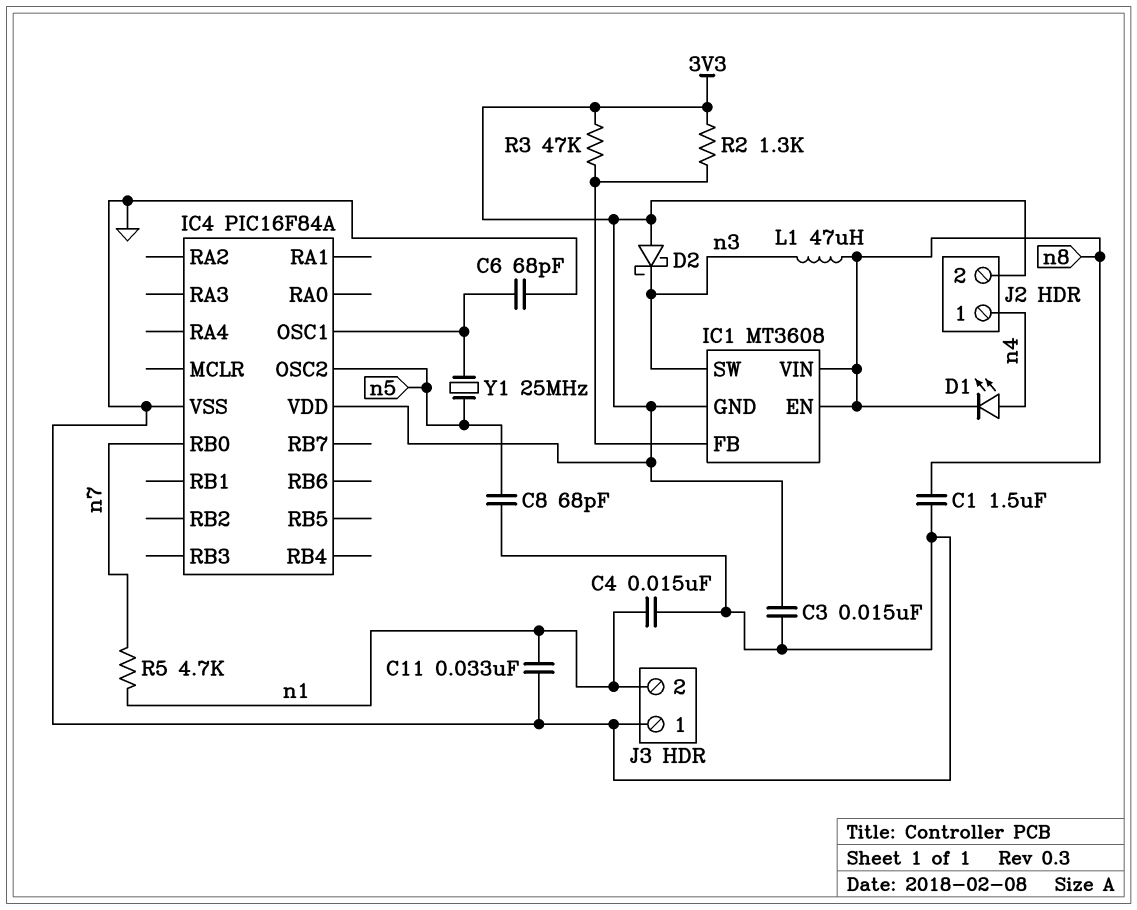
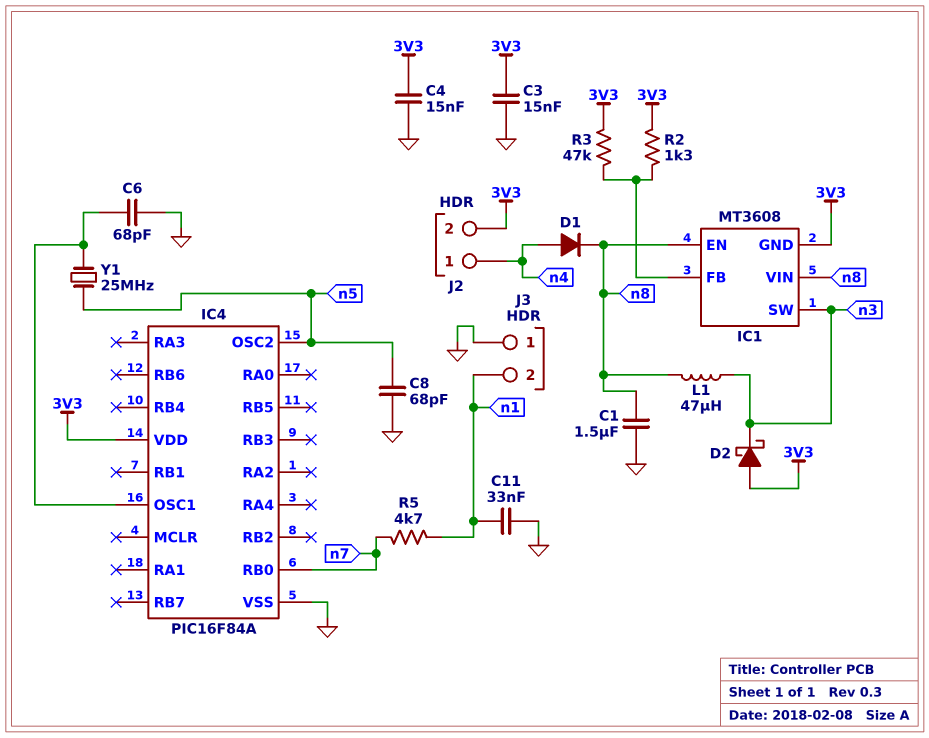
C4: 15nF (GND, n1) -> 15nF (3V3, GND)
D1: LED (A n4, K n8) -> diode (A n4, K n8)

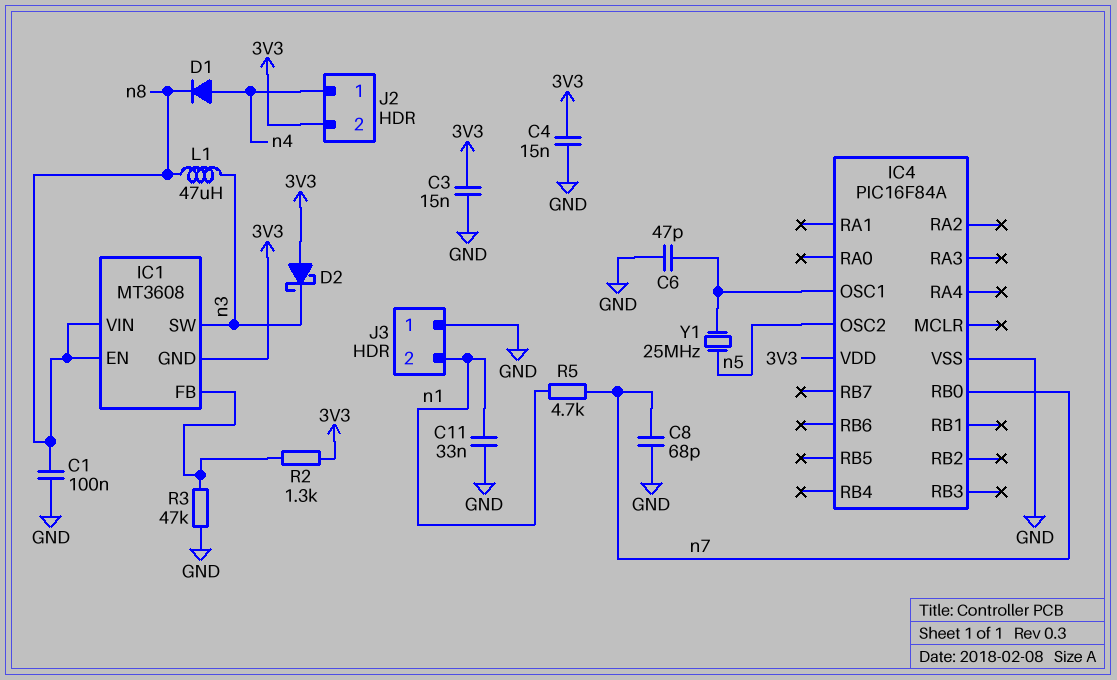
C1: 1.5uF (GND, n8) -> 100nF (GND, n8)
C6: 68pF (GND, IC4/OSC1) -> 47pF (GND, IC4/OSC1)
C8: 68pF (GND, n5) -> 68pF (GND, n7)
R3: 47k (3V3, IC1/FB) -> 47k (GND, IC1/FB)

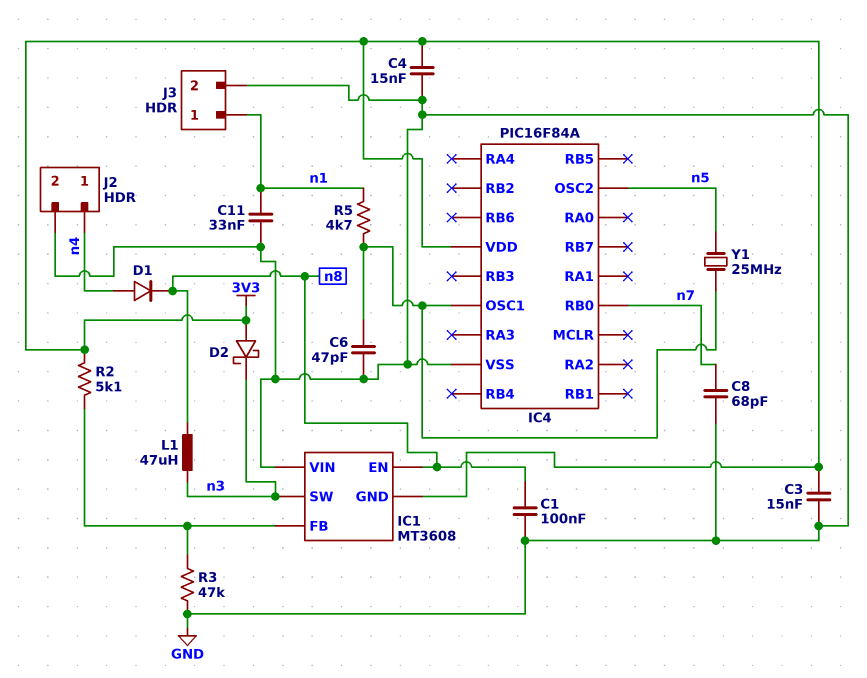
IC1 pin VIN: n8 -> GND
J2 pin 2: 3V3 -> GND
J3 pin 1: GND -> n1
J3 pin 2: n1 -> GND
R2: 1.3k (3V3, IC1/FB) -> 5.1k (3V3, IC1/FB)
R5: 4.7k (n1, n7) -> 4.7k (IC4/OSC1, n1)

